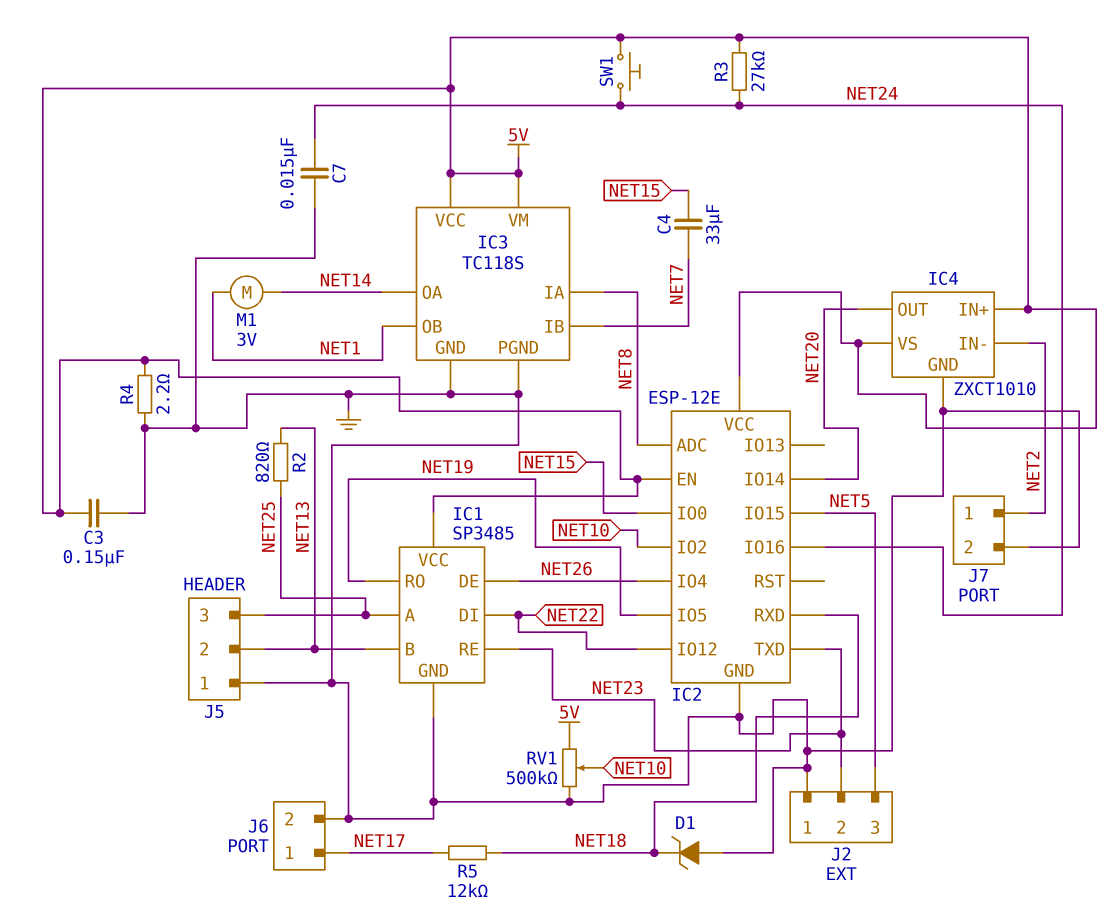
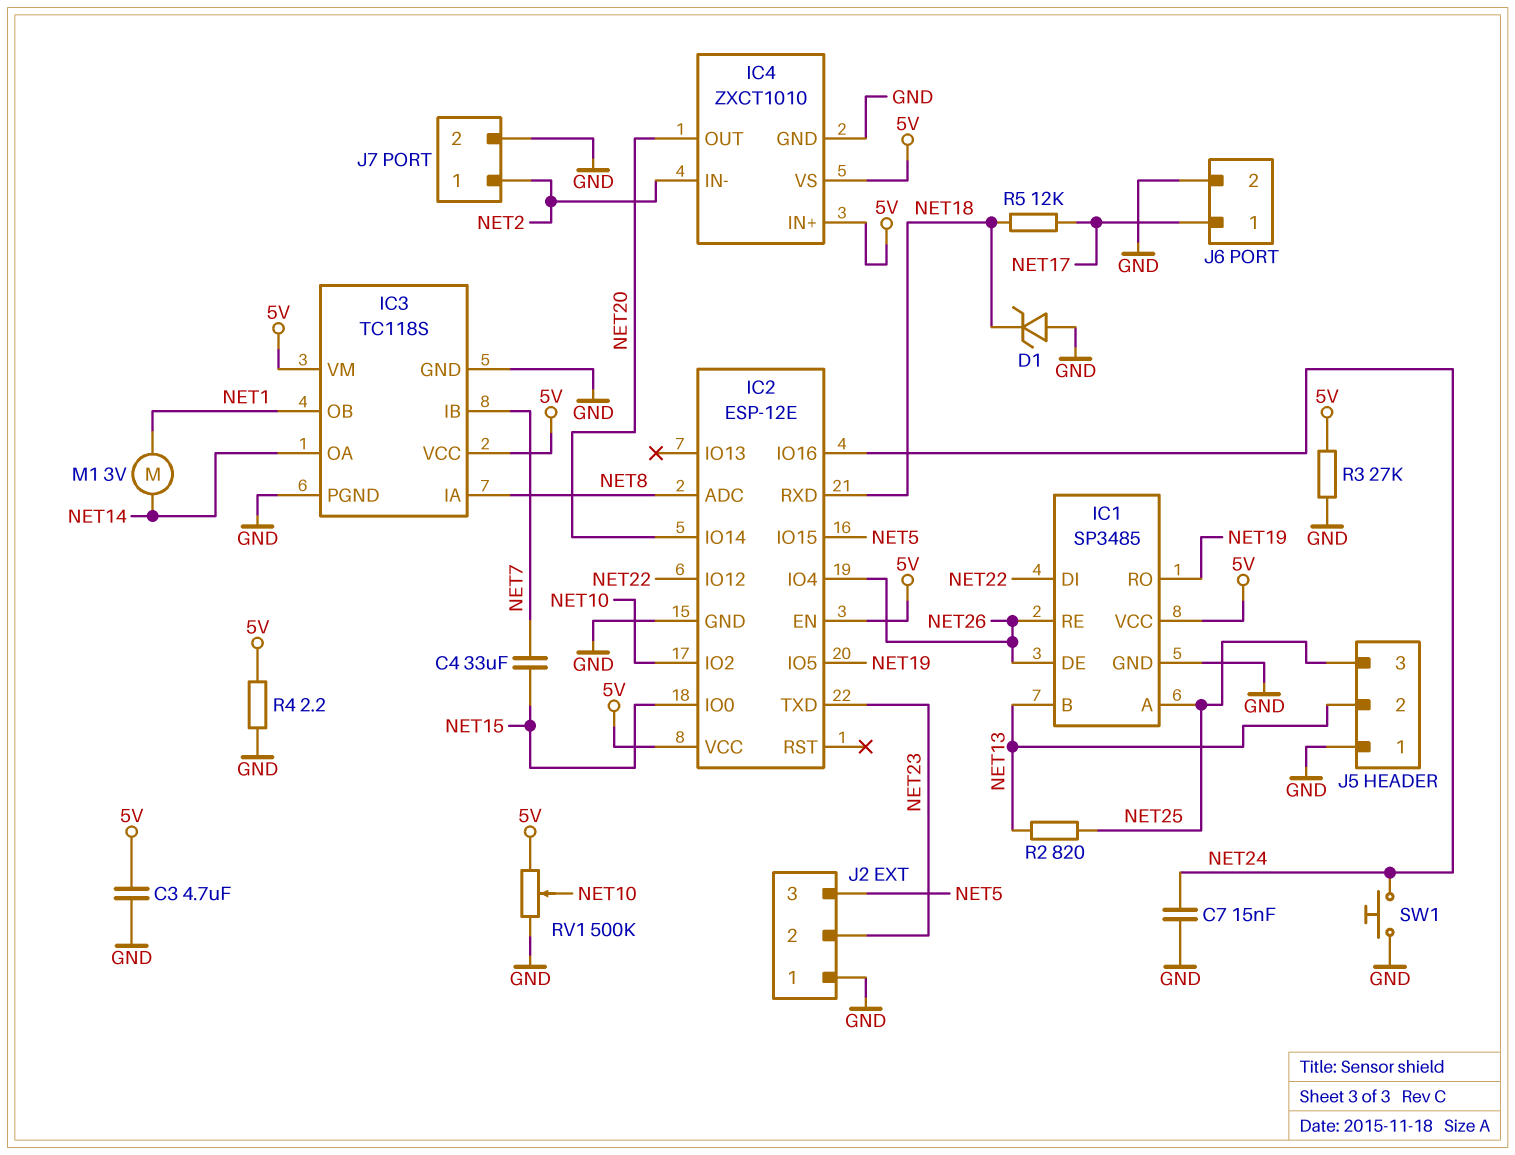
C3: 150nF (5V, GND) -> 4.7uF (5V, GND)
IC1 pin RE: NET23 -> NET26
R3: 27k (5V, NET24) -> 27k (5V, GND)
SW1: button (5V, NET24) -> button (GND, NET24)

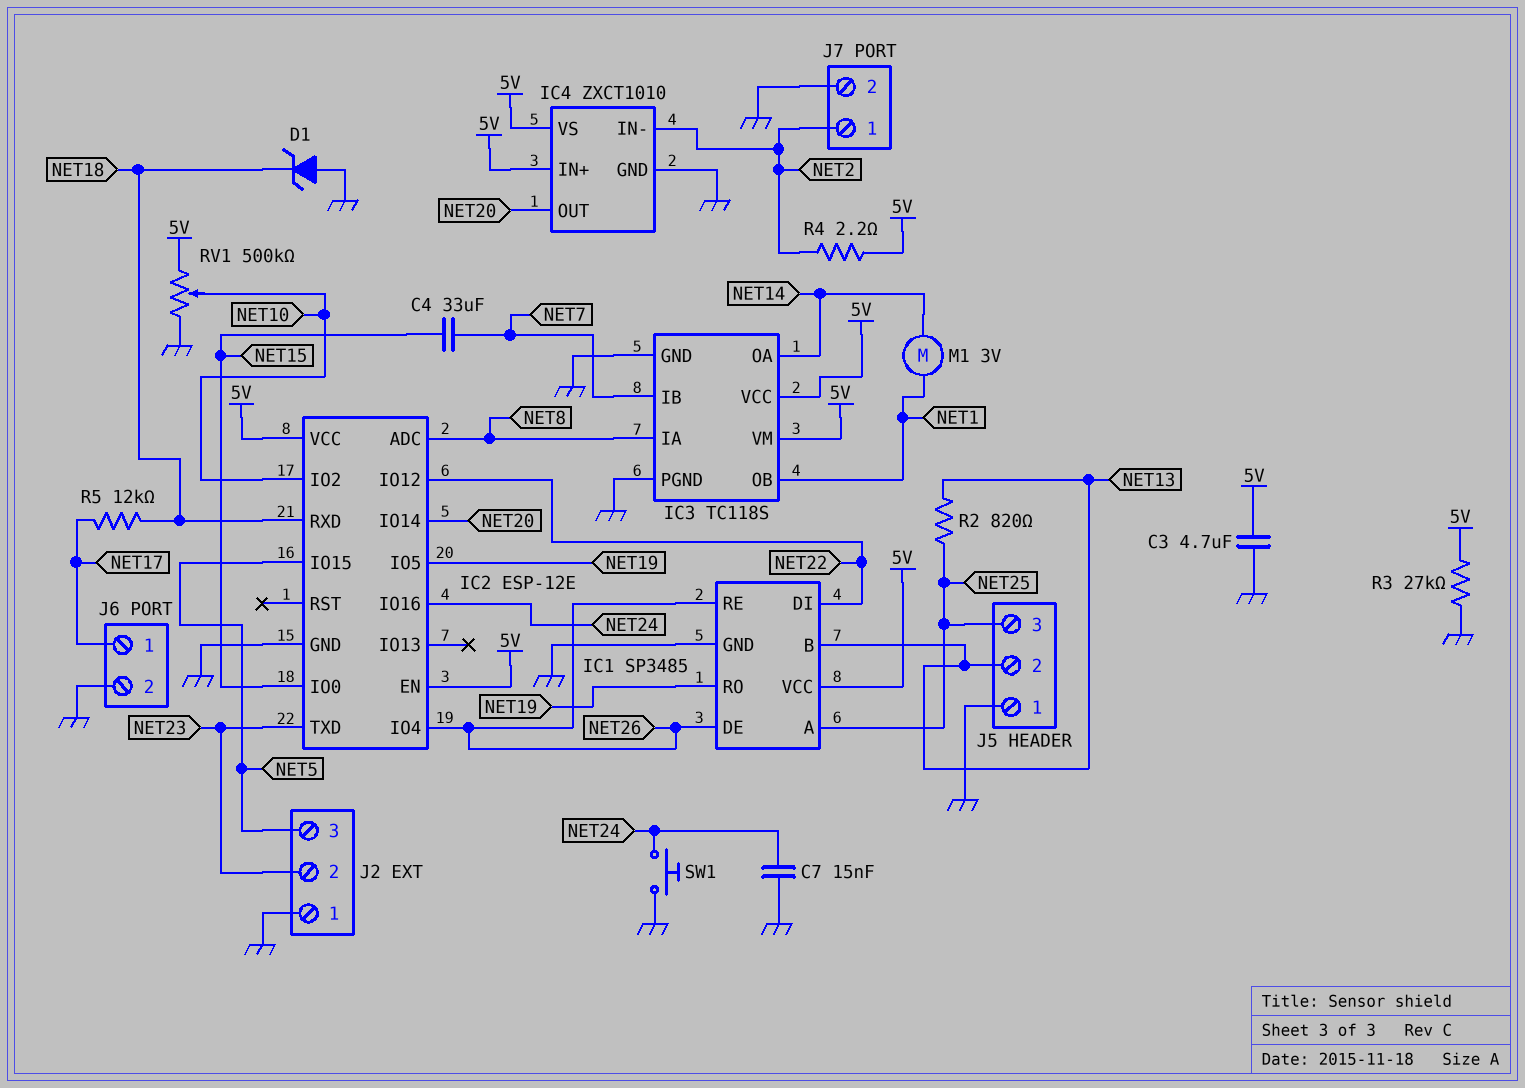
R4: 2.2 (5V, GND) -> 2.2 (5V, NET2)

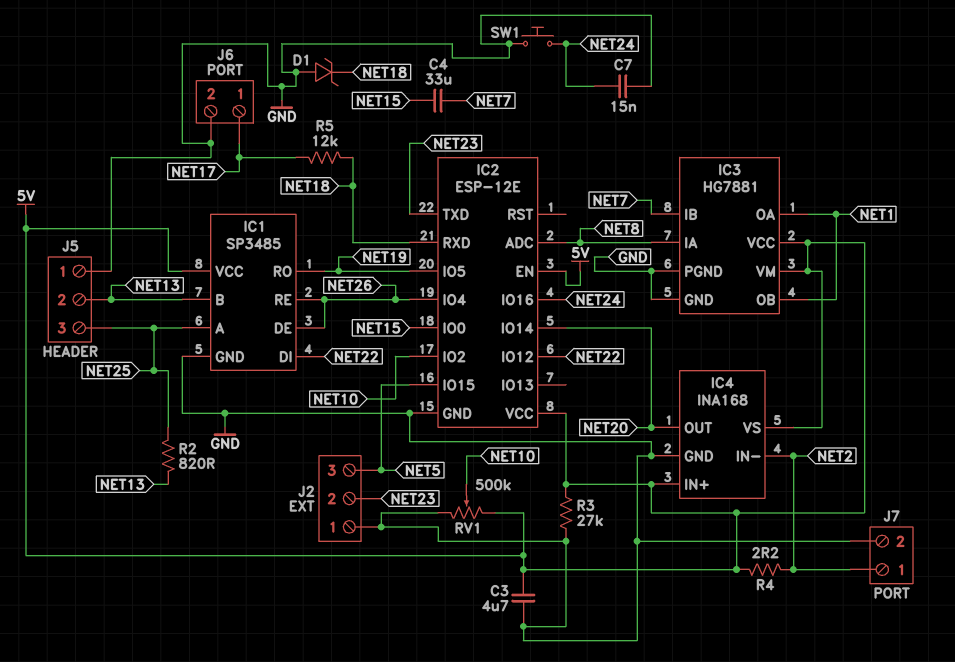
IC3: TC118S -> HG7881
IC3 pin OA: NET14 -> NET1
IC4: ZXCT1010 -> INA168
M1: motor 3V (NET1, NET14) -> none

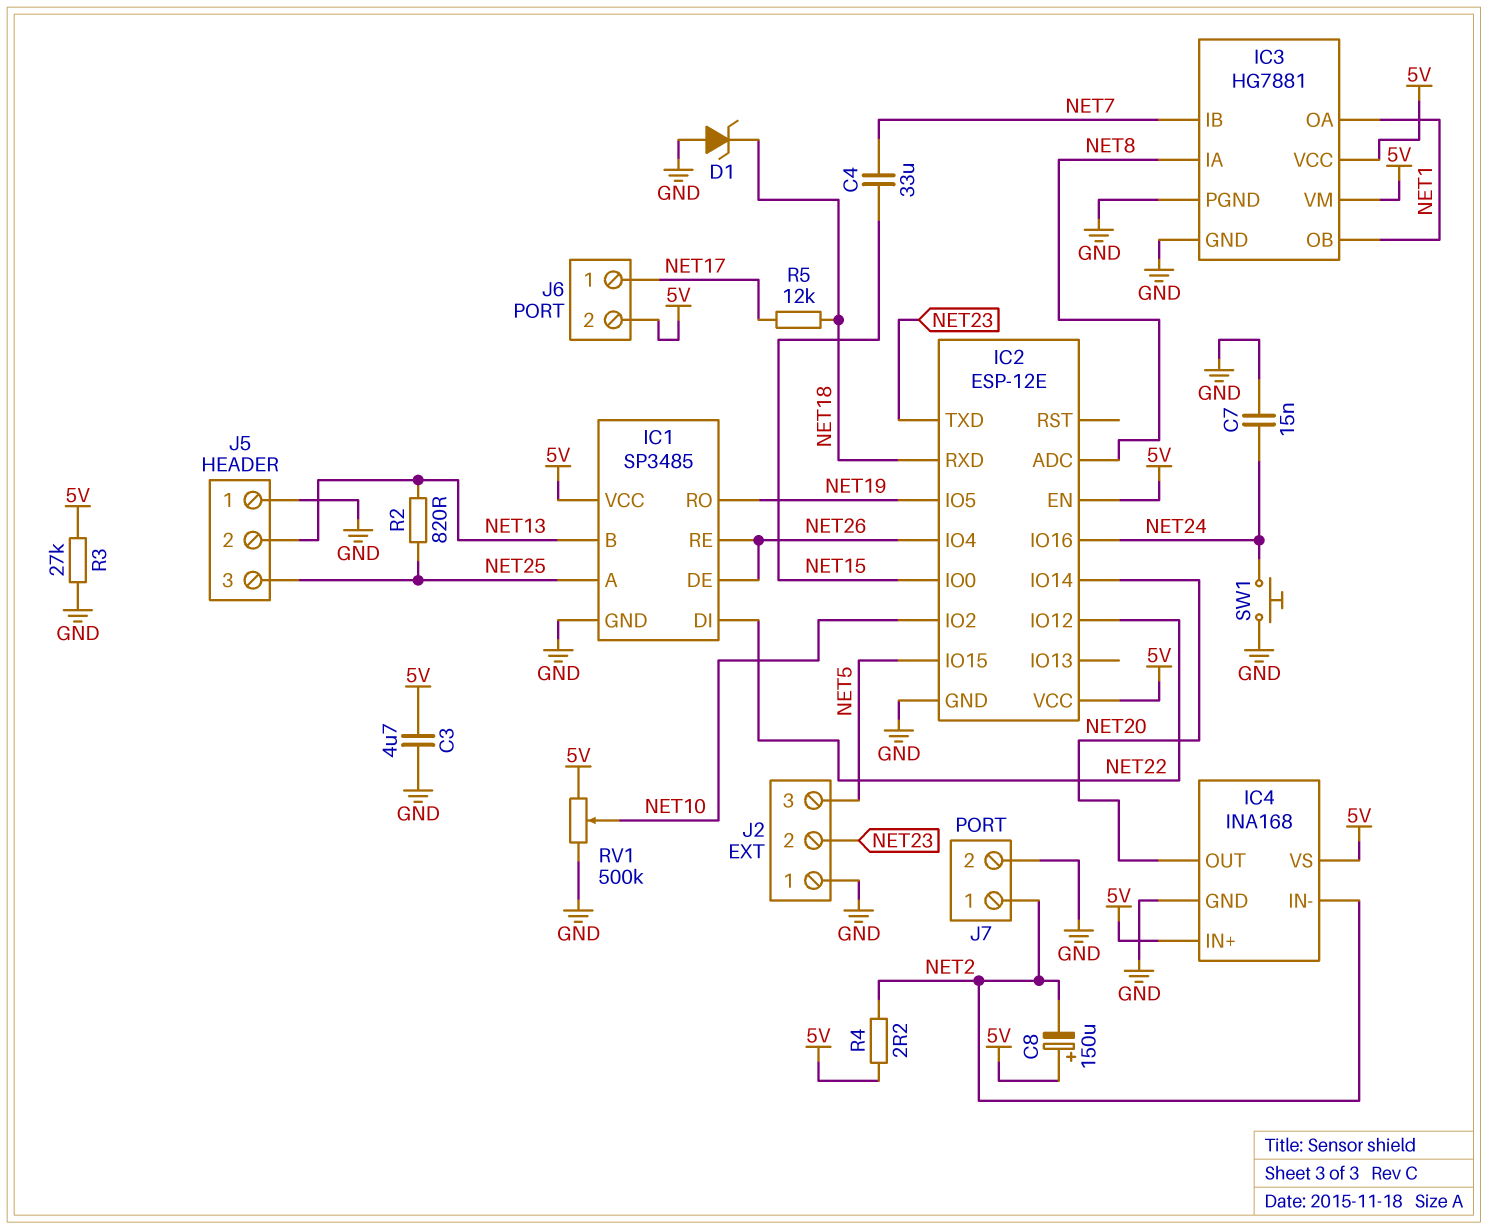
C8: none -> 150uF (plus 5V, minus NET2)
J6 pin 2: GND -> 5V

